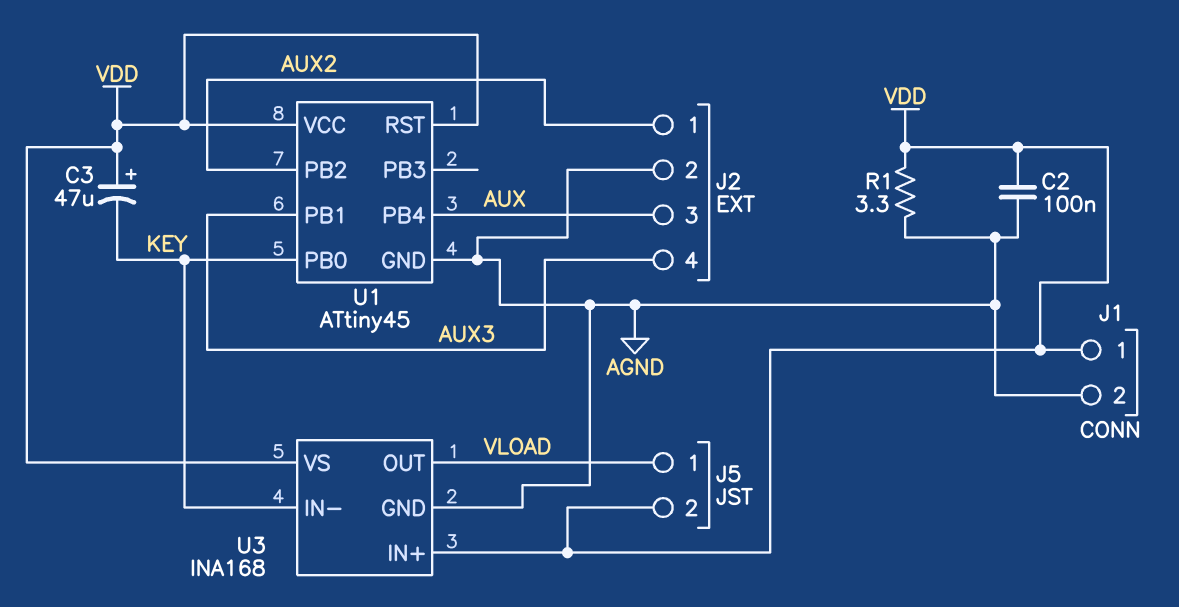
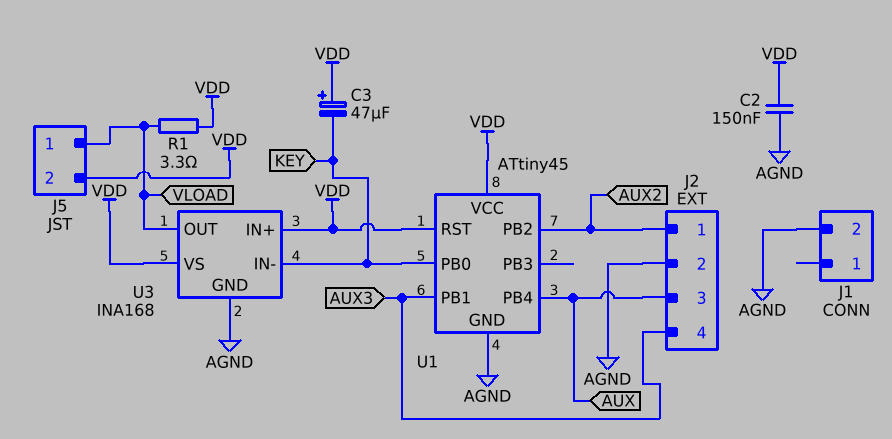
C2: 100nF (AGND, VDD) -> 150nF (AGND, VDD)
J1 pin 1: VDD -> none
R1: 3.3 (AGND, VDD) -> 3.3 (VDD, VLOAD)

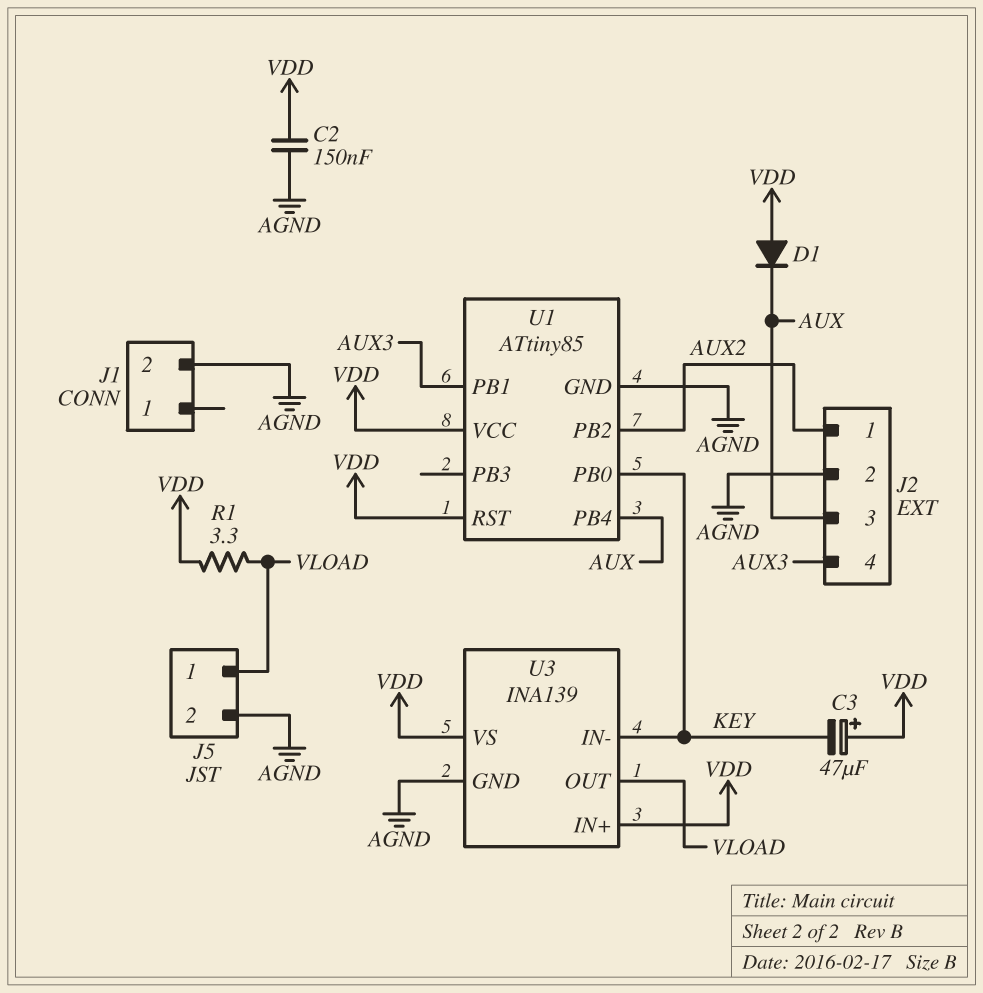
D1: none -> diode (A VDD, K AUX)
J5 pin 2: VDD -> AGND
U1: ATtiny45 -> ATtiny85
U3: INA168 -> INA139

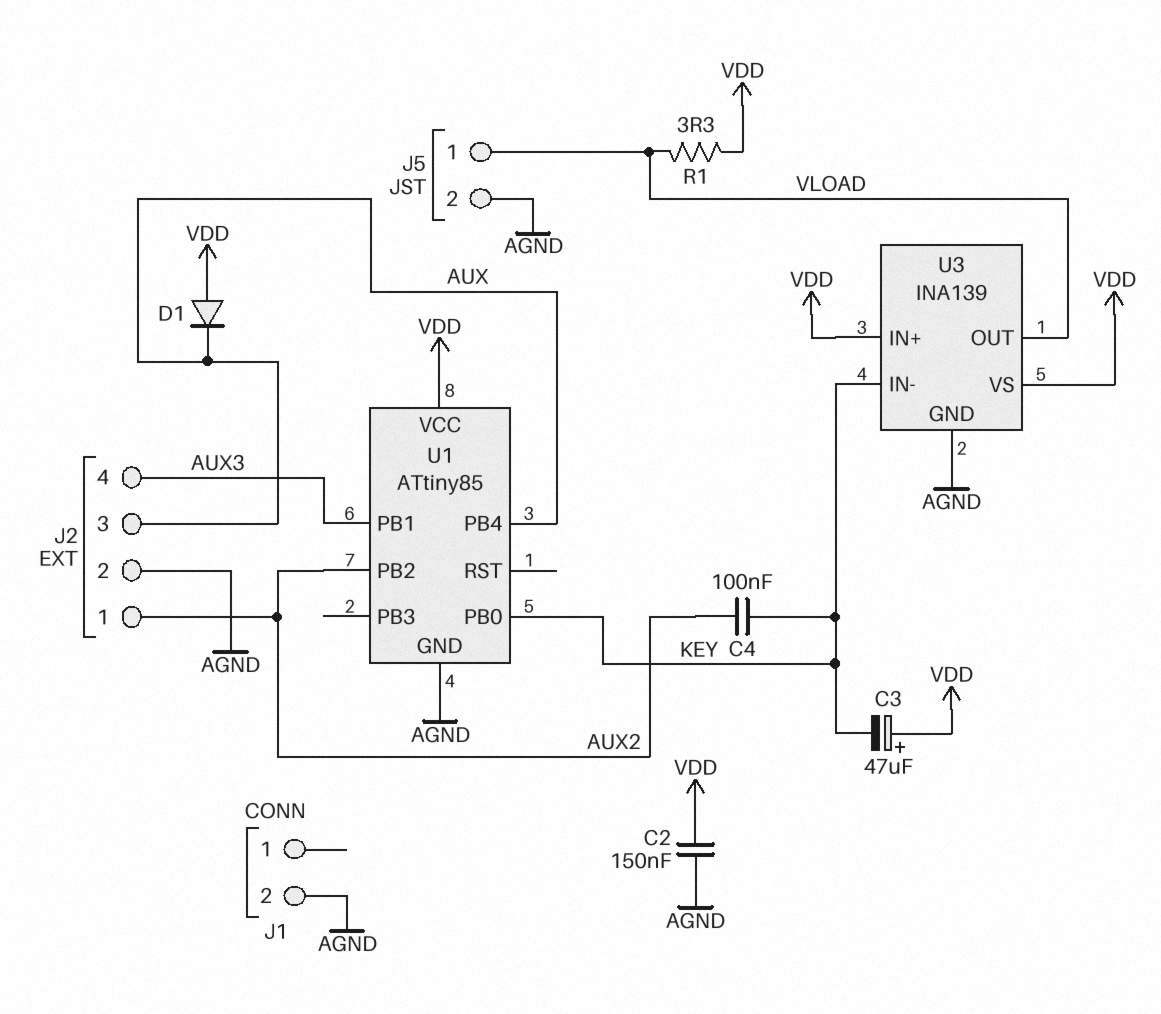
C4: none -> 100nF (AUX2, KEY)
U1 pin RST: VDD -> none

